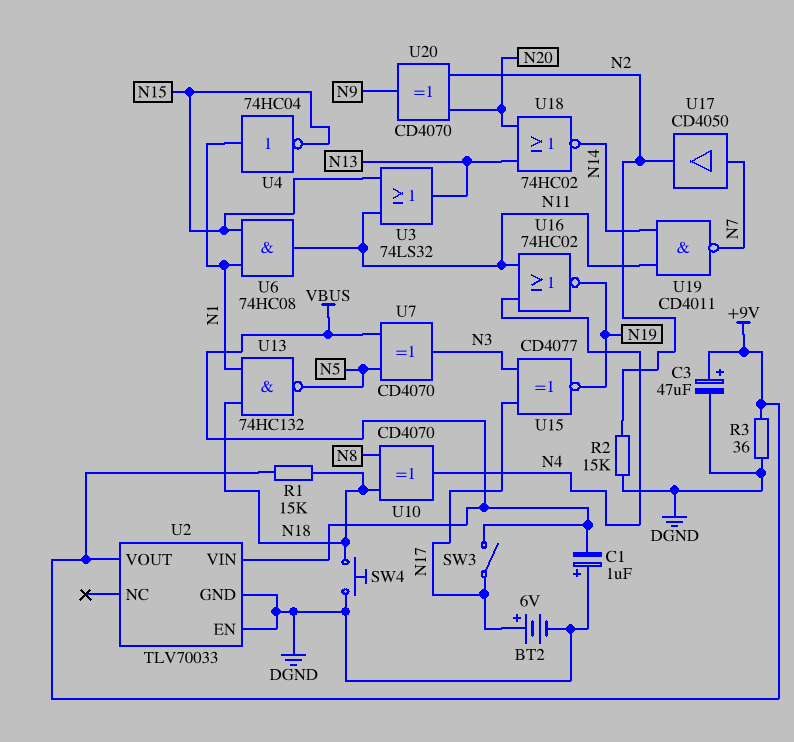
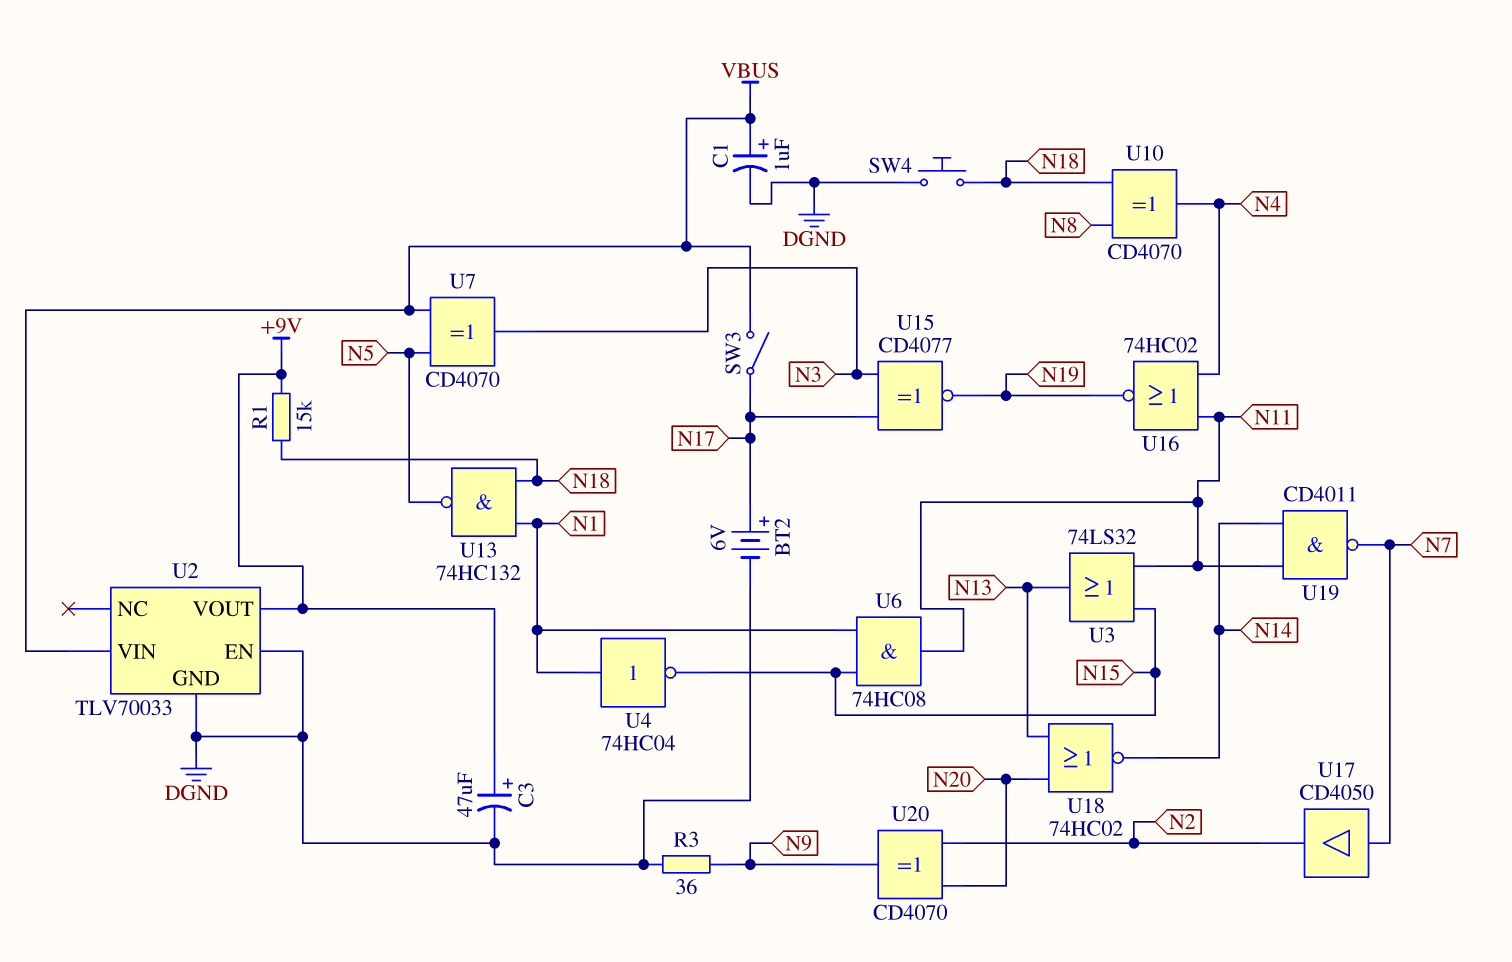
C1: 1uF (plus DGND, minus VBUS) -> 1uF (plus VBUS, minus DGND)
R2: 15k (DGND, N2) -> none
R3: 36 (+9V, DGND) -> 36 (DGND, N9)

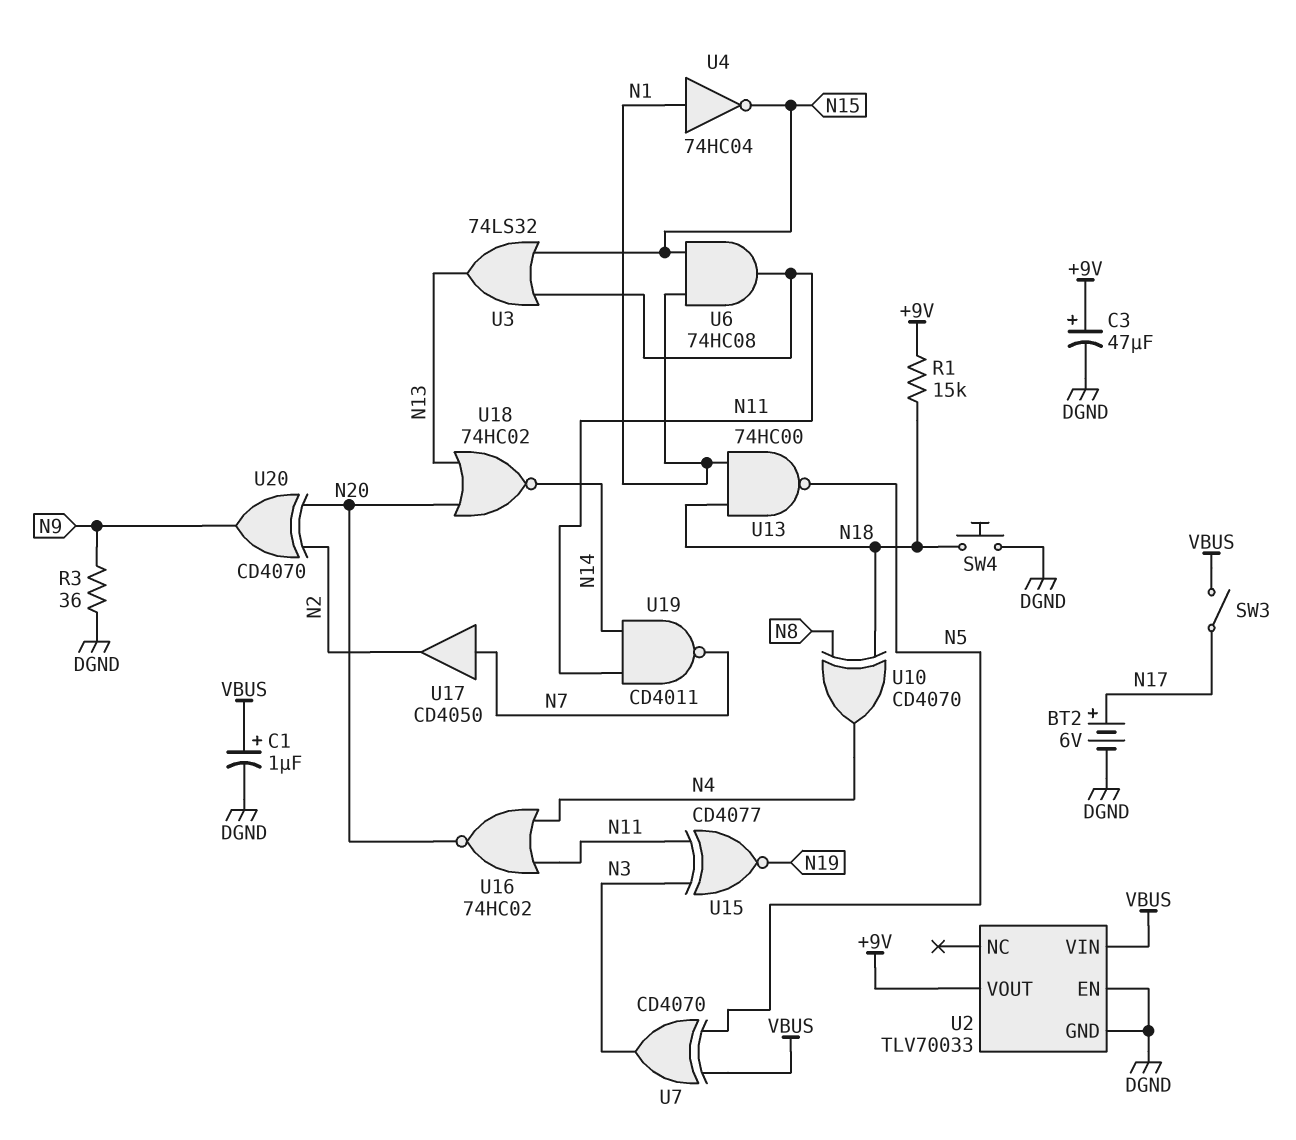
U13: NAND 74HC132 (in N1, in N18, out N5) -> NAND 74HC00 (in N1, in N18, out N5)
U15: XNOR CD4077 (in N3, in N17, out N19) -> XNOR CD4077 (in N3, in N11, out N19)
U16: NOR 74HC02 (in N4, in N11, out N19) -> NOR 74HC02 (in N4, in N11, out N20)

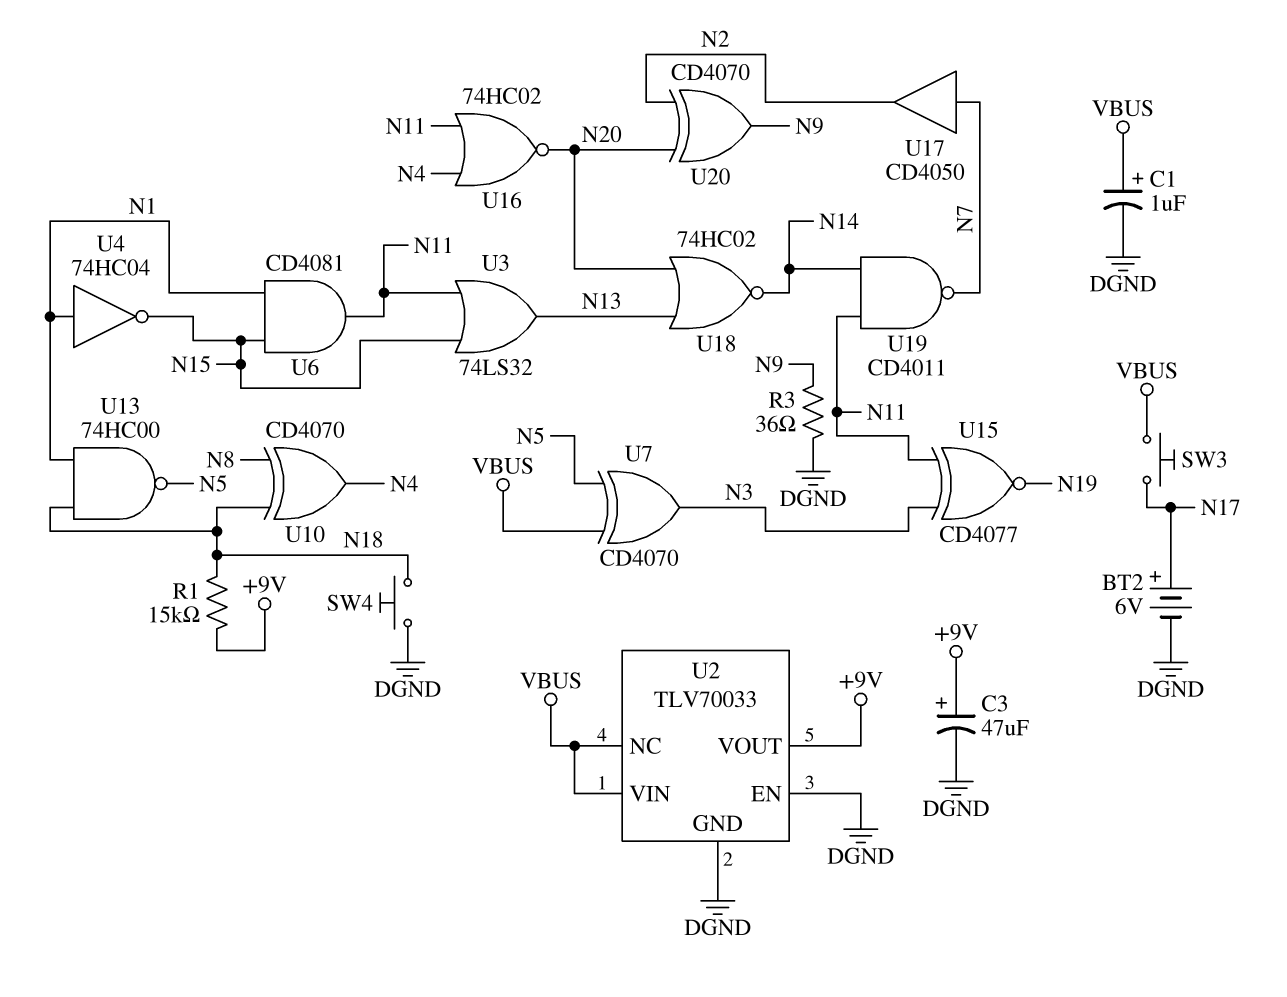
SW3: switch (N17, VBUS) -> button (N17, VBUS)
U2 pin NC: none -> VBUS
U6: AND 74HC08 (in N1, in N15, out N11) -> AND CD4081 (in N1, in N15, out N11)

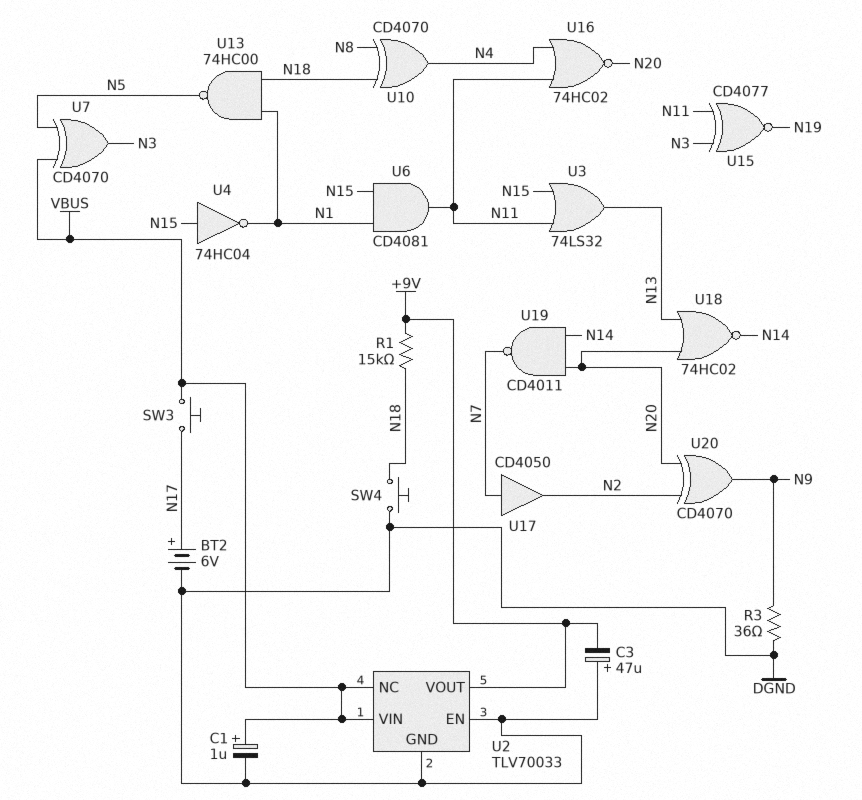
C3: 47uF (plus +9V, minus DGND) -> 47uF (plus DGND, minus +9V)
U4: NOT 74HC04 (in N1, out N15) -> NOT 74HC04 (in N15, out N1)
U19: NAND CD4011 (in N11, in N14, out N7) -> NAND CD4011 (in N14, in N20, out N7)

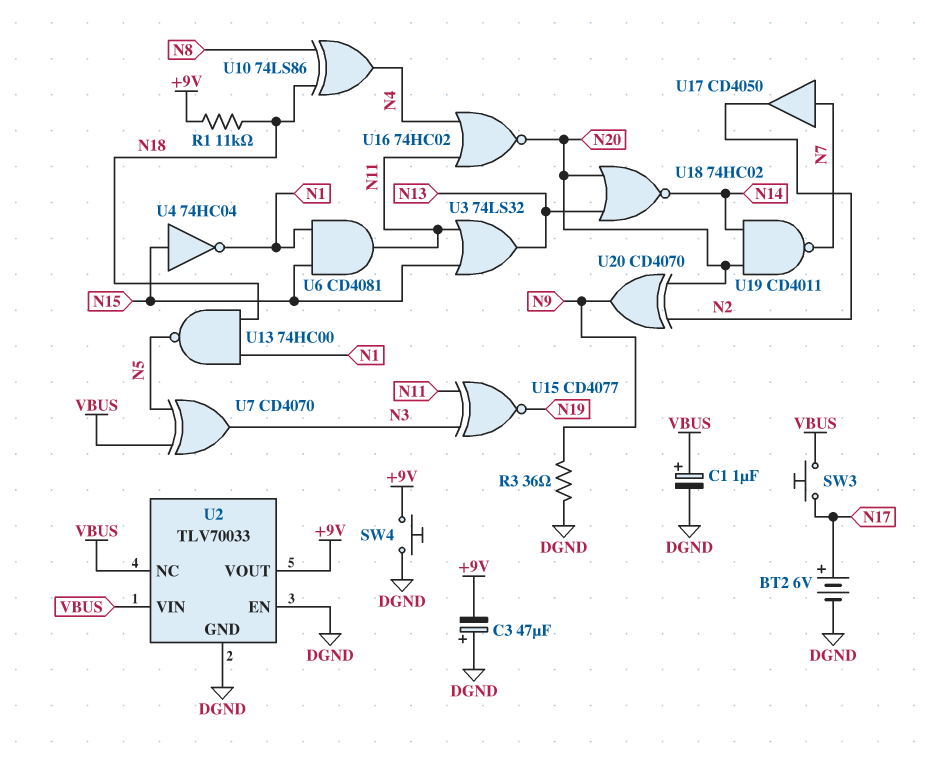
R1: 15k (+9V, N18) -> 11k (+9V, N18)
SW4: button (DGND, N18) -> button (+9V, DGND)
U10: XOR CD4070 (in N8, in N18, out N4) -> XOR 74LS86 (in N8, in N18, out N4)

